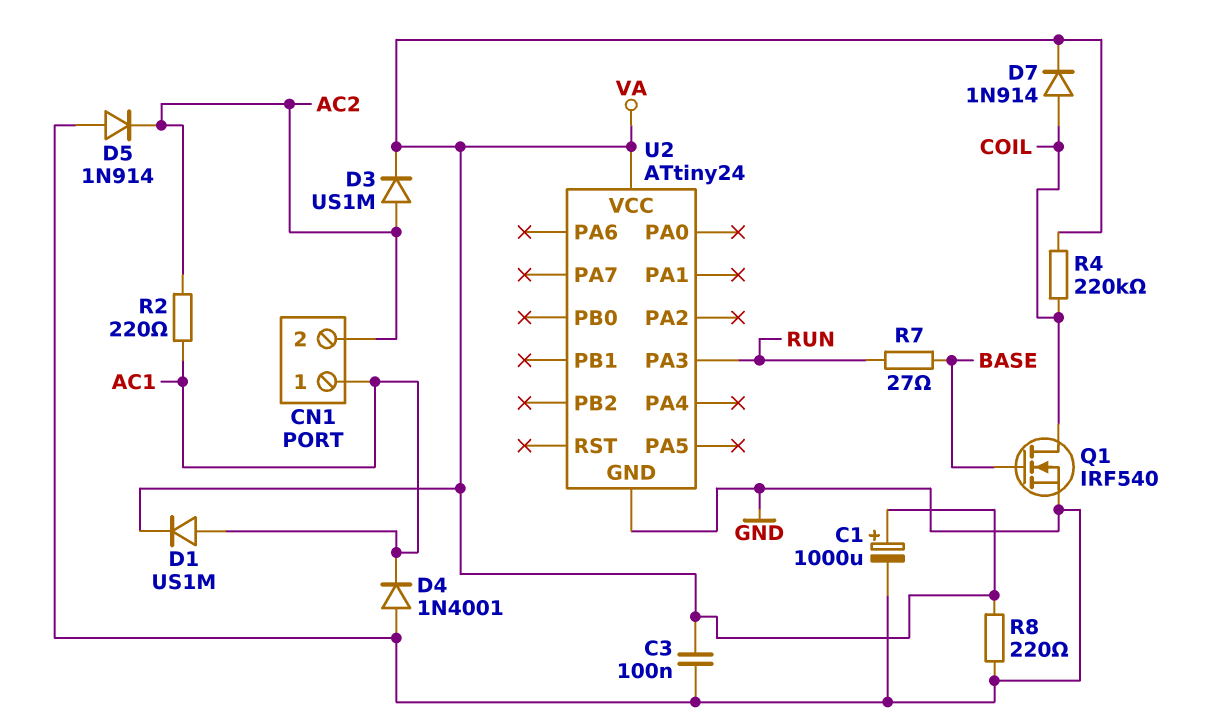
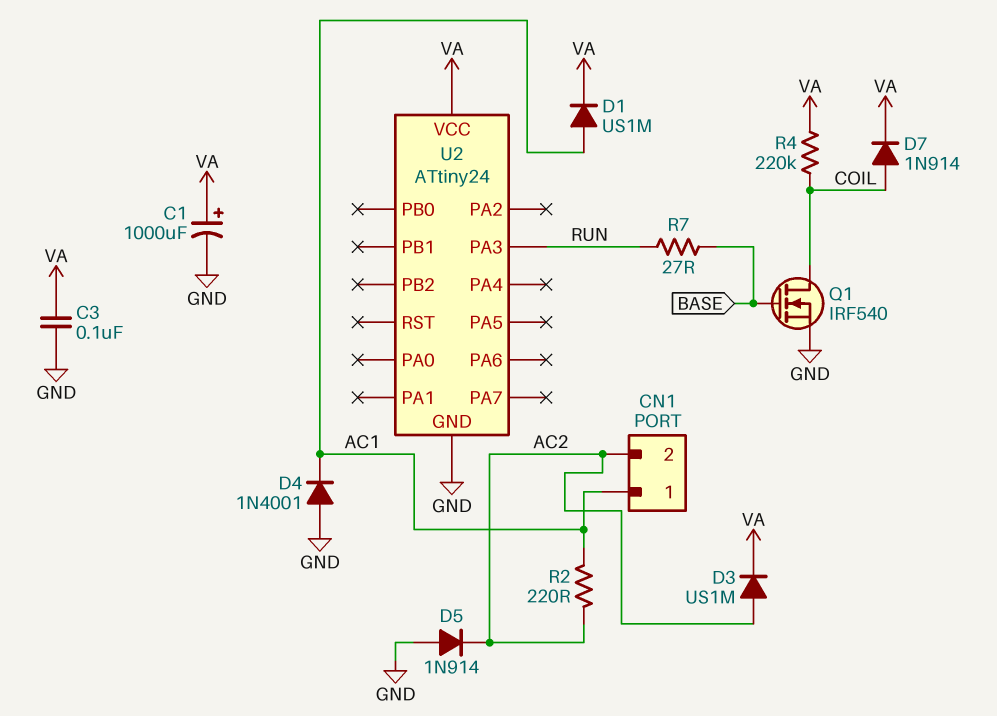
R8: 220 (GND, VA) -> none

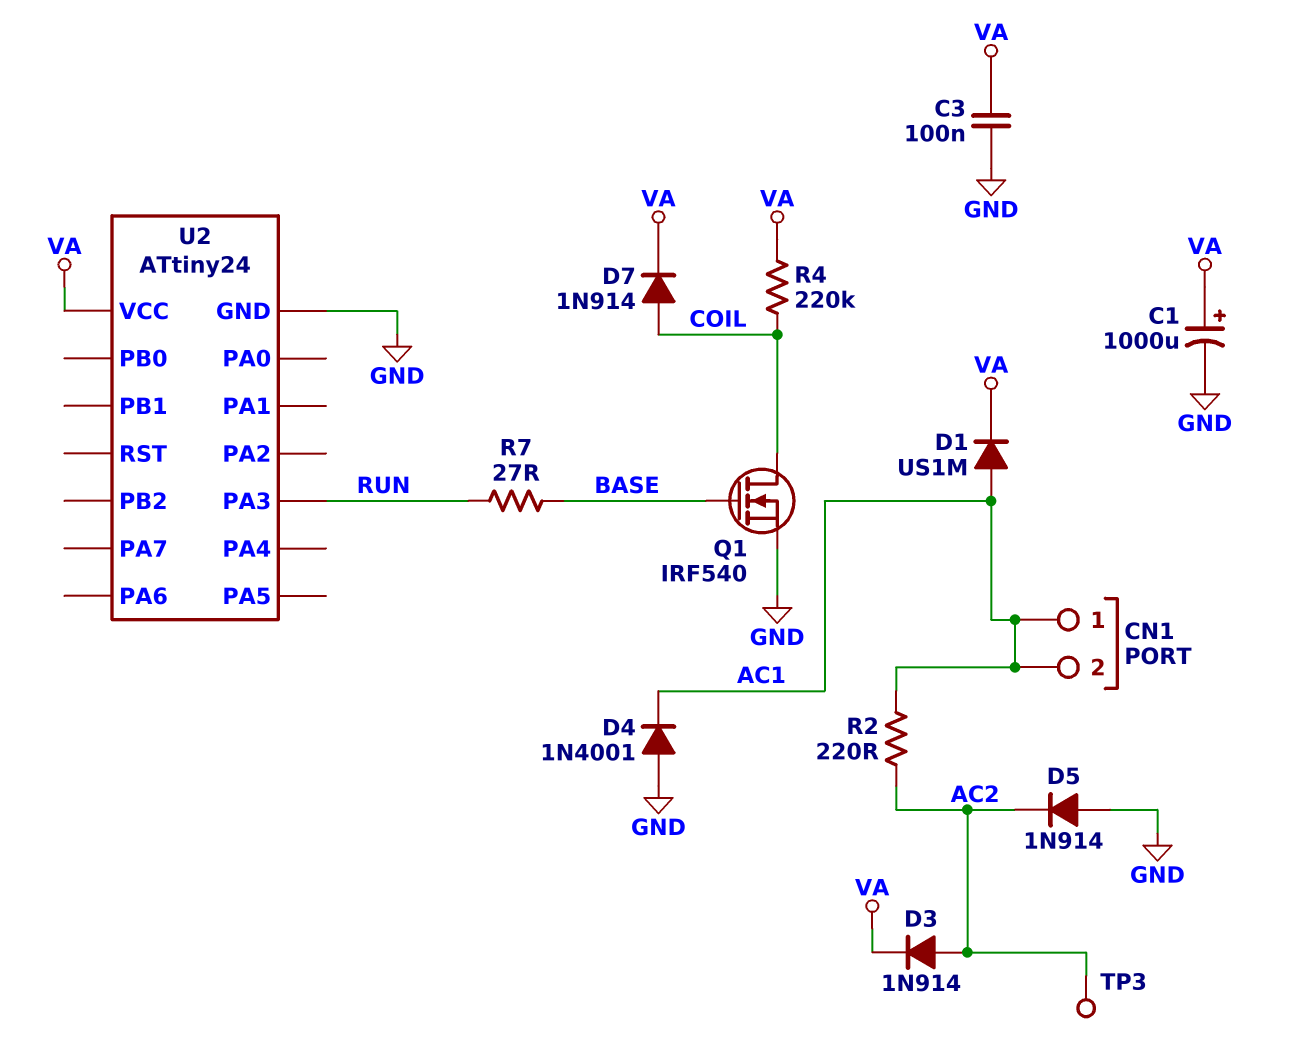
CN1 pin 2: AC2 -> AC1
D3: diode US1M (A AC2, K VA) -> diode 1N914 (A AC2, K VA)
TP3: none -> test point (AC2)

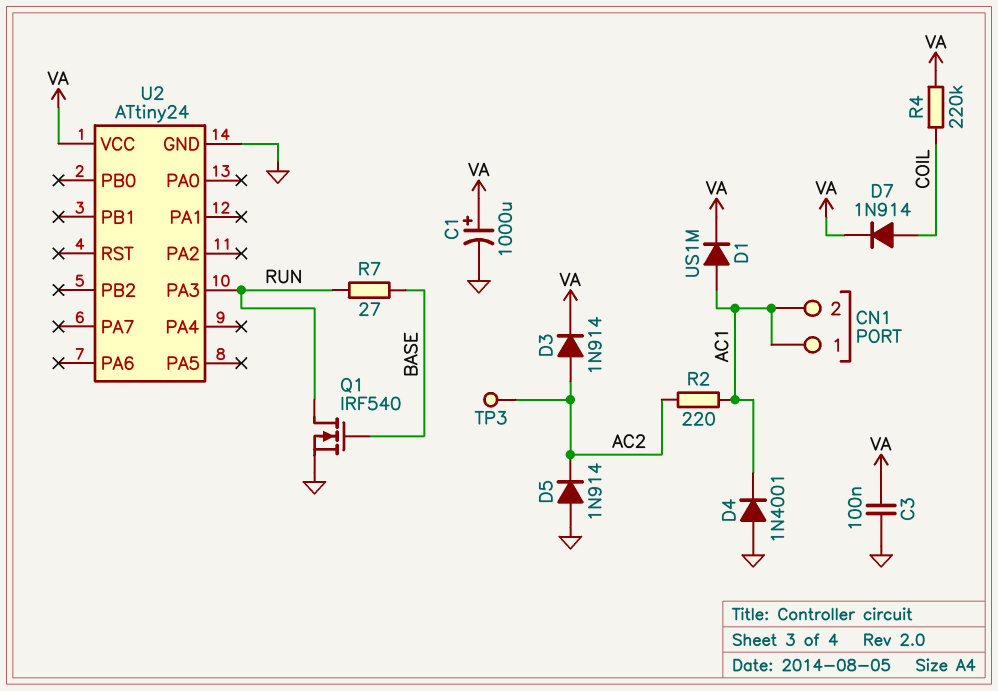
Q1: NMOS IRF540 (G BASE, D COIL, S GND) -> NMOS IRF540 (G BASE, D RUN, S GND)

